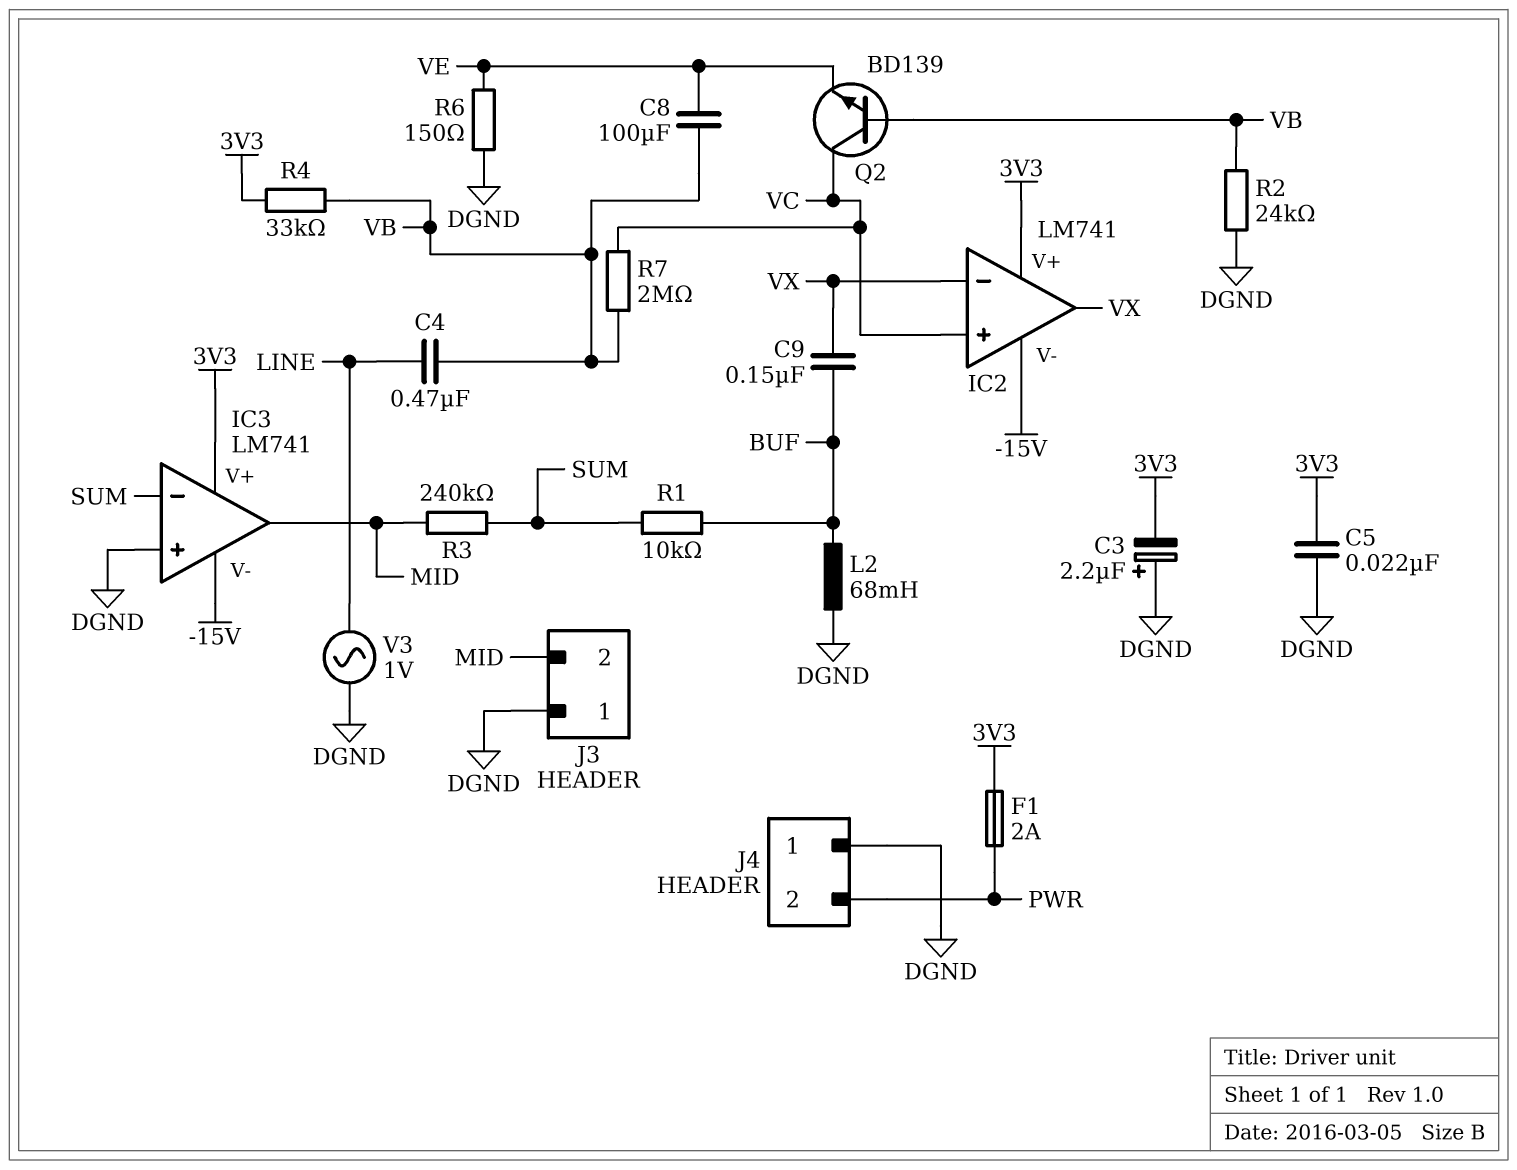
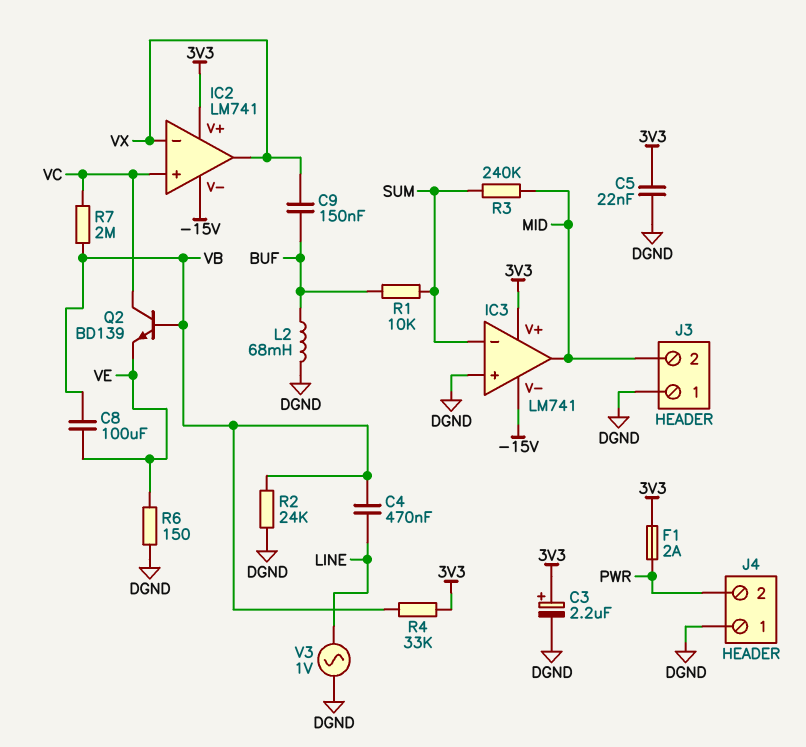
C3: 2.2uF (plus DGND, minus 3V3) -> 2.2uF (plus 3V3, minus DGND)

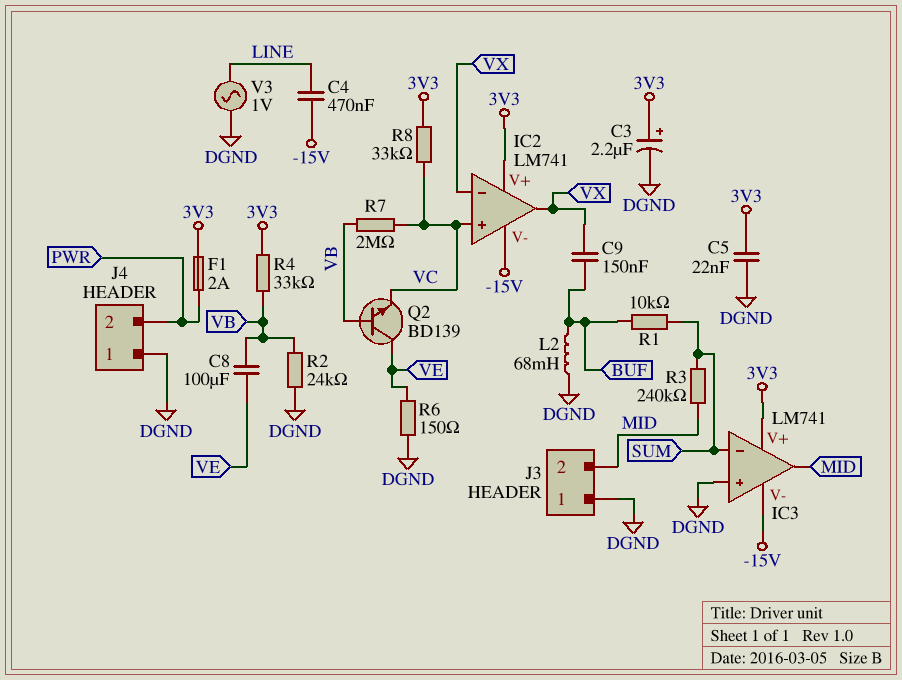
C4: 470nF (LINE, VB) -> 470nF (-15V, LINE)
Q2: NPN BD139 (B VB, C VC, E VE) -> NPN BD139 (B VB, C VE, E VC)
R8: none -> 33k (3V3, VC)

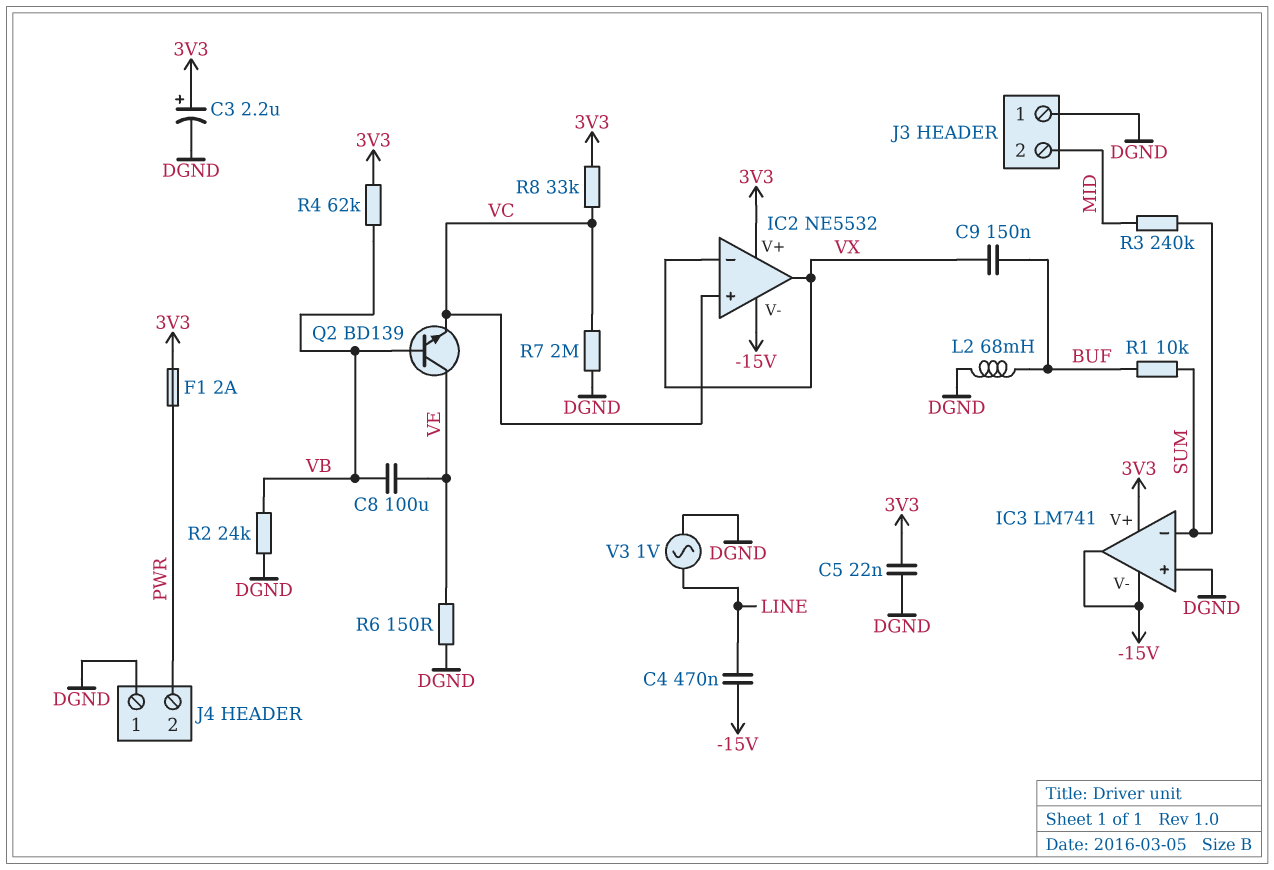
IC2: LM741 -> NE5532
IC3 pin out: MID -> -15V
R4: 33k (3V3, VB) -> 62k (3V3, VB)
R7: 2M (VB, VC) -> 2M (DGND, VC)

